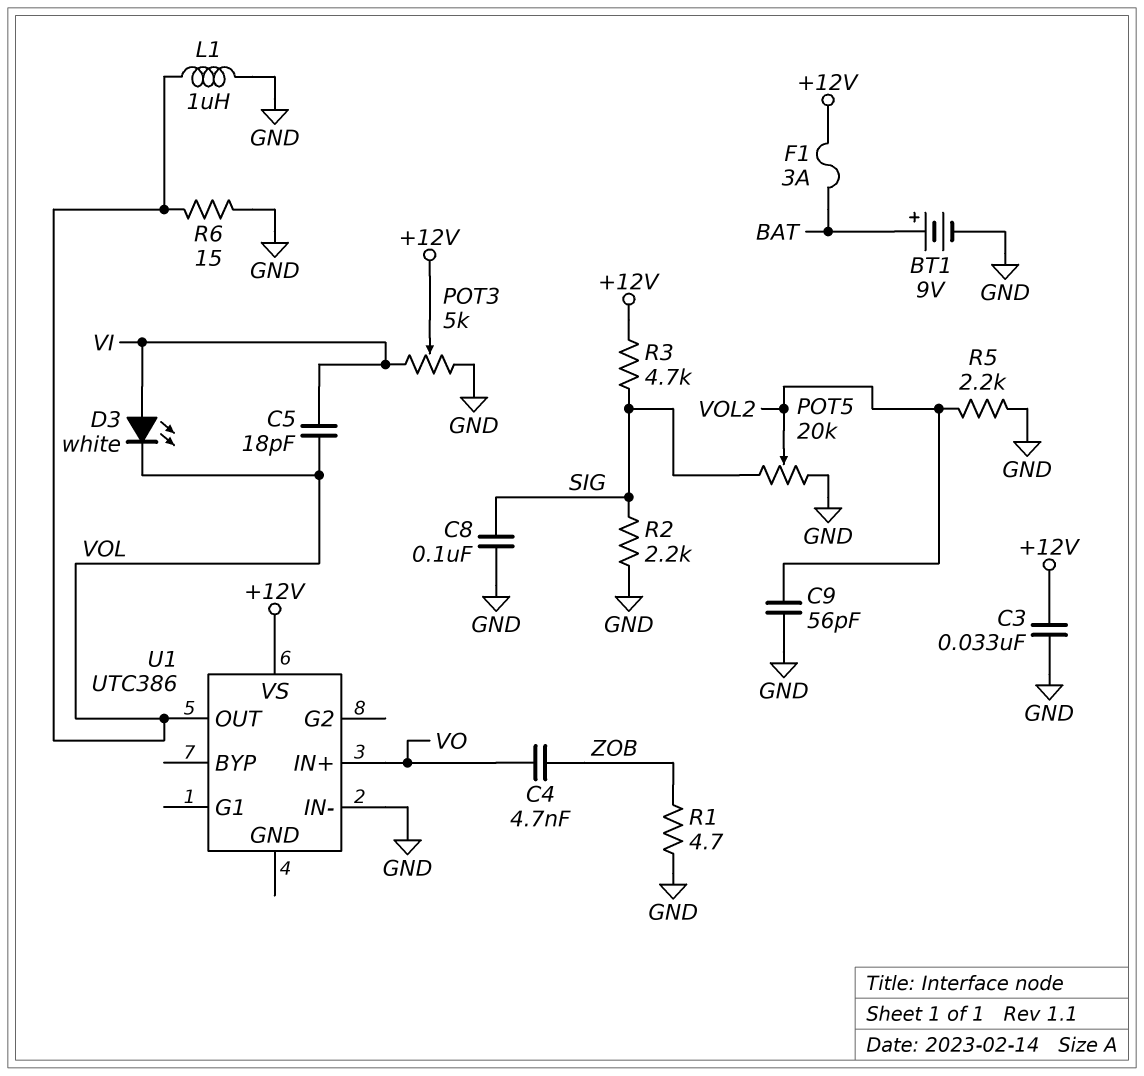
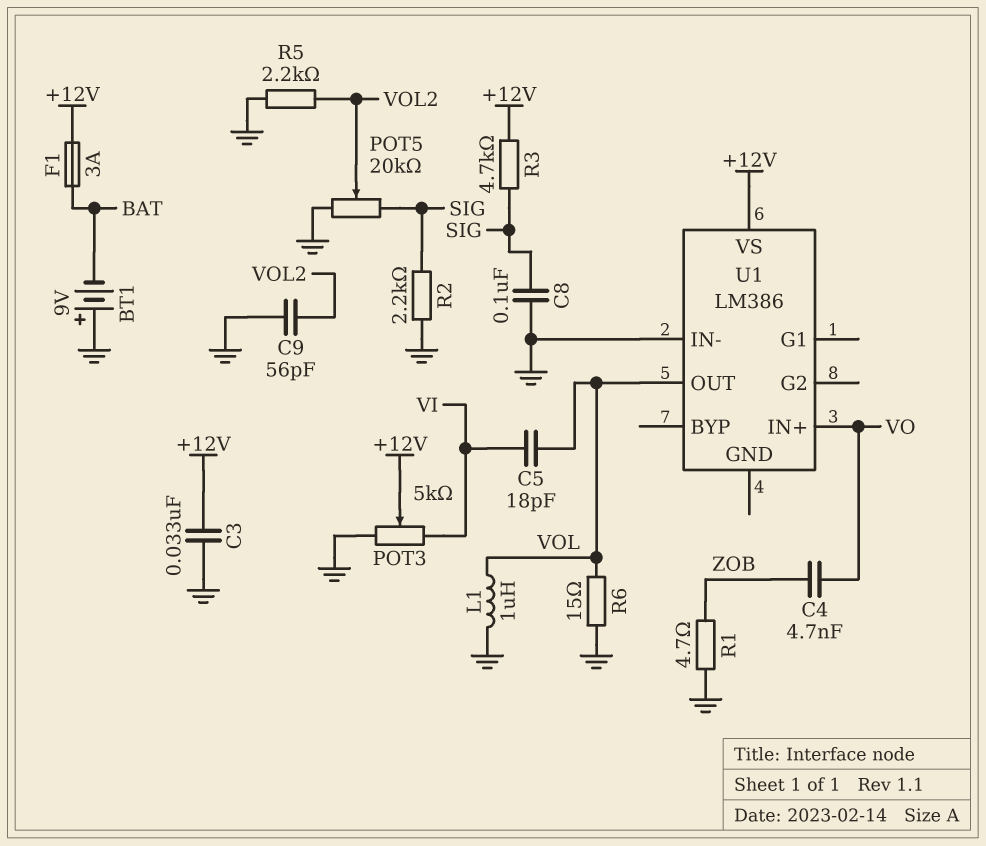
BT1: 9V (plus BAT, minus GND) -> 9V (plus GND, minus BAT)
D3: LED white (A VI, K VOL) -> none
U1: UTC386 -> LM386

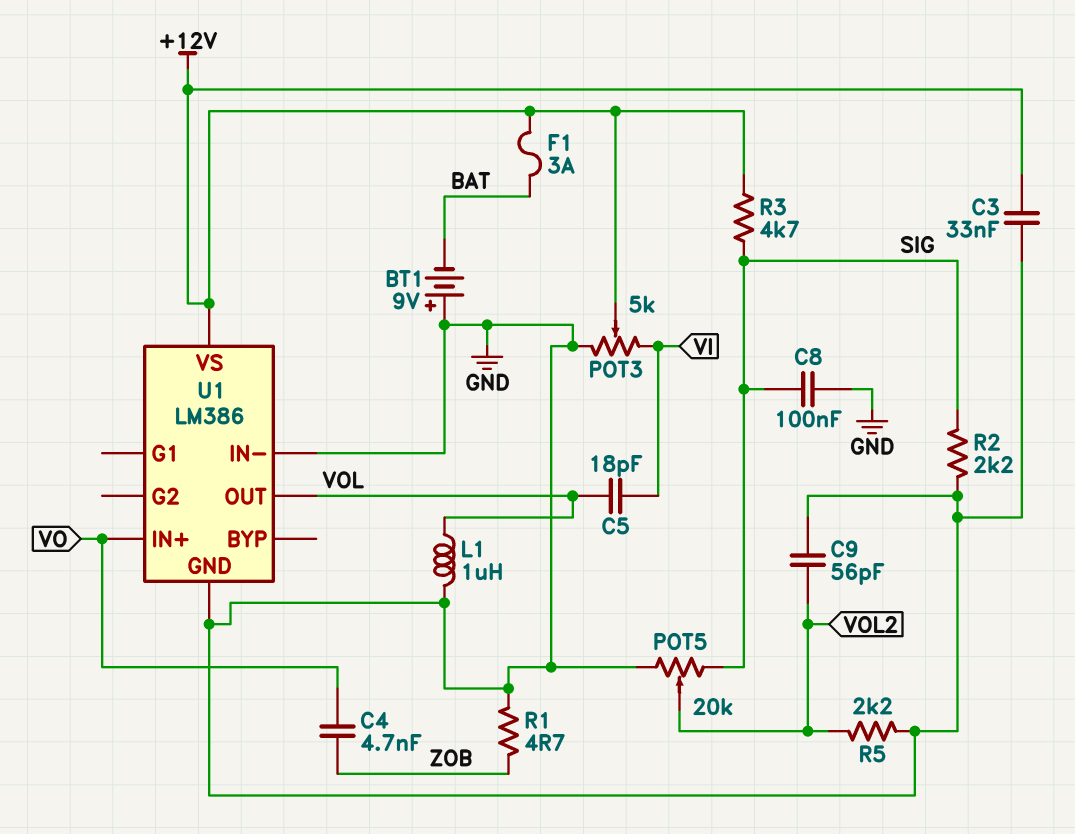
R6: 15 (GND, VOL) -> none
U1 pin GND: none -> GND

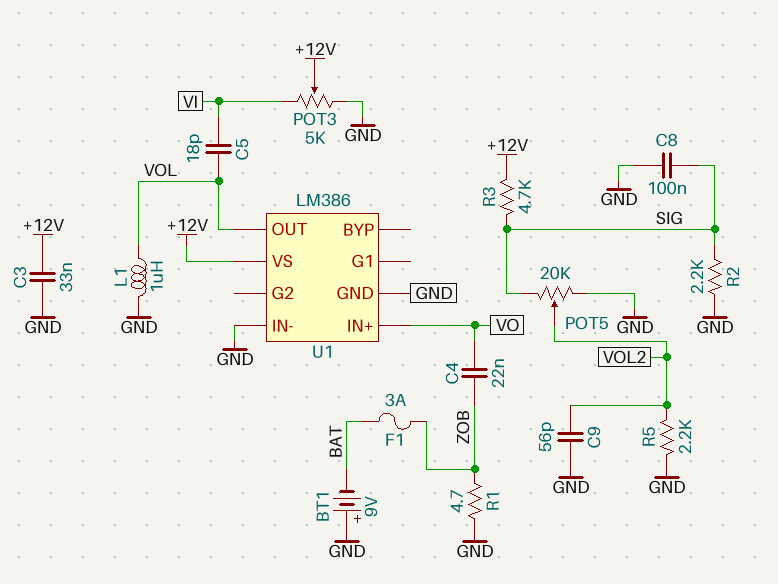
C4: 4.7nF (VO, ZOB) -> 22nF (VO, ZOB)
F1: 3A (+12V, BAT) -> 3A (BAT, ZOB)

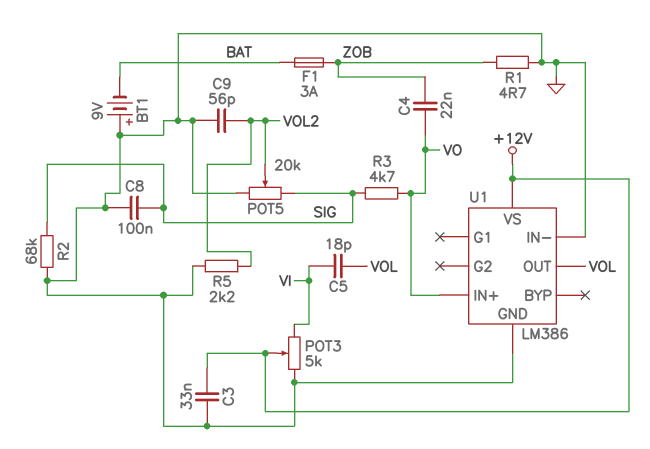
L1: 1uH (GND, VOL) -> none
R2: 2.2k (GND, SIG) -> 68k (GND, SIG)
R3: 4.7k (+12V, SIG) -> 4.7k (SIG, VO)

